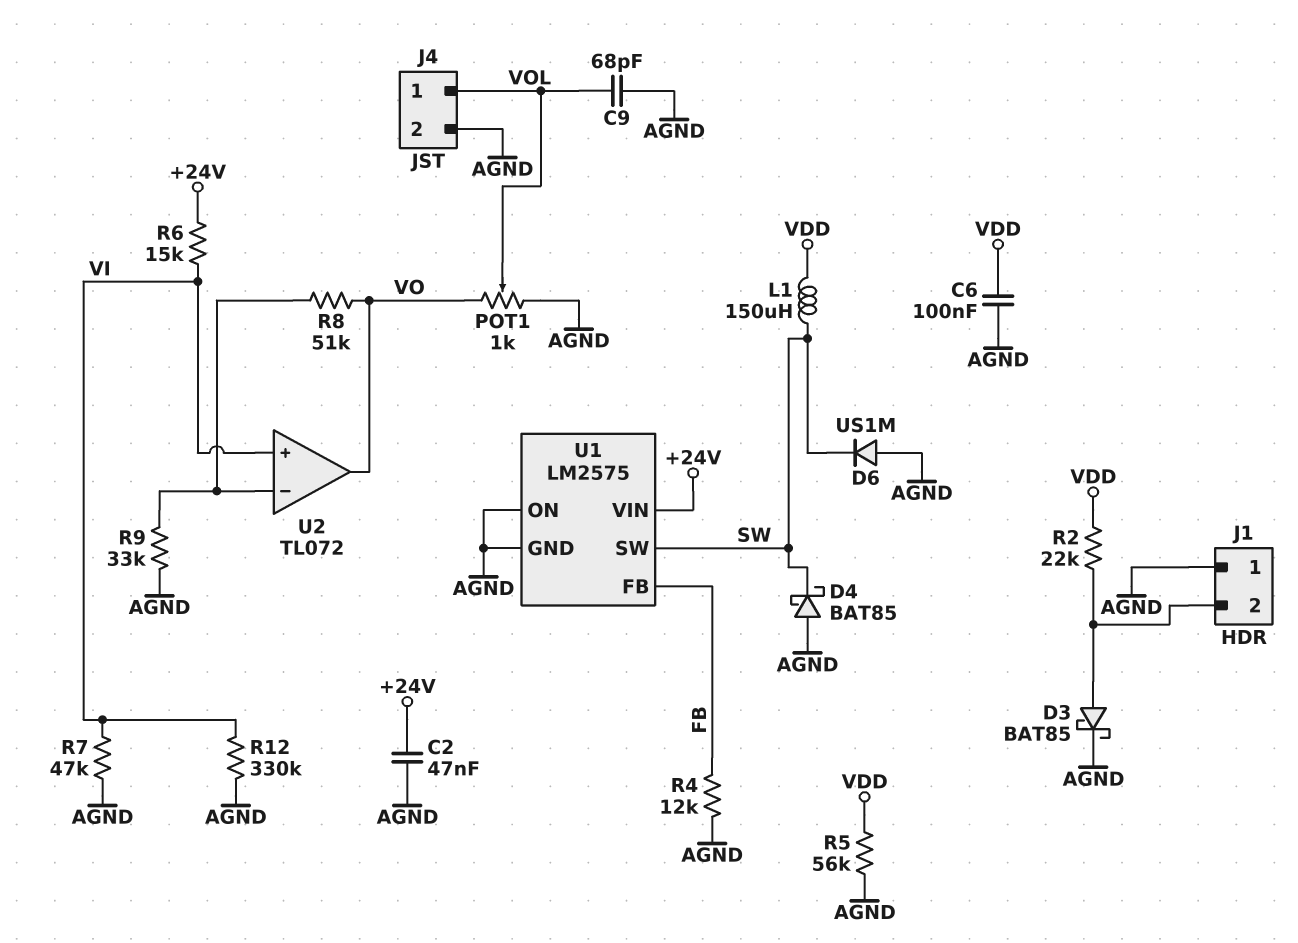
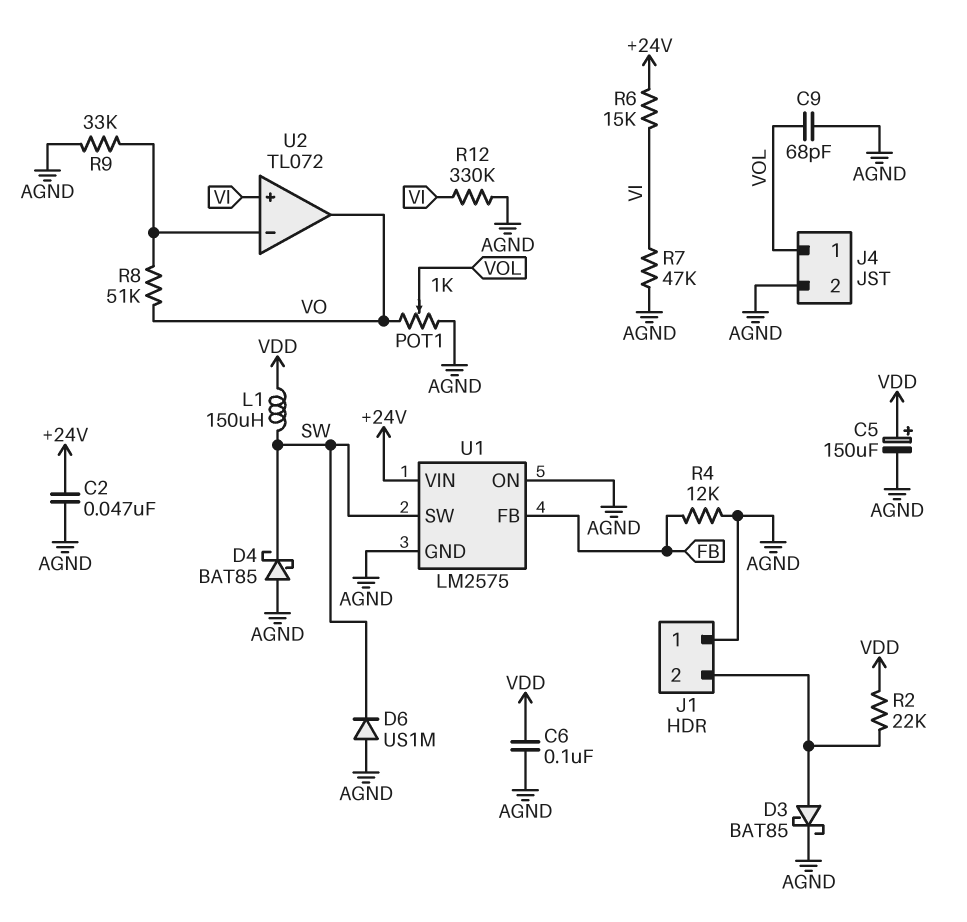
C5: none -> 150uF (plus VDD, minus AGND)
R5: 56k (AGND, VDD) -> none

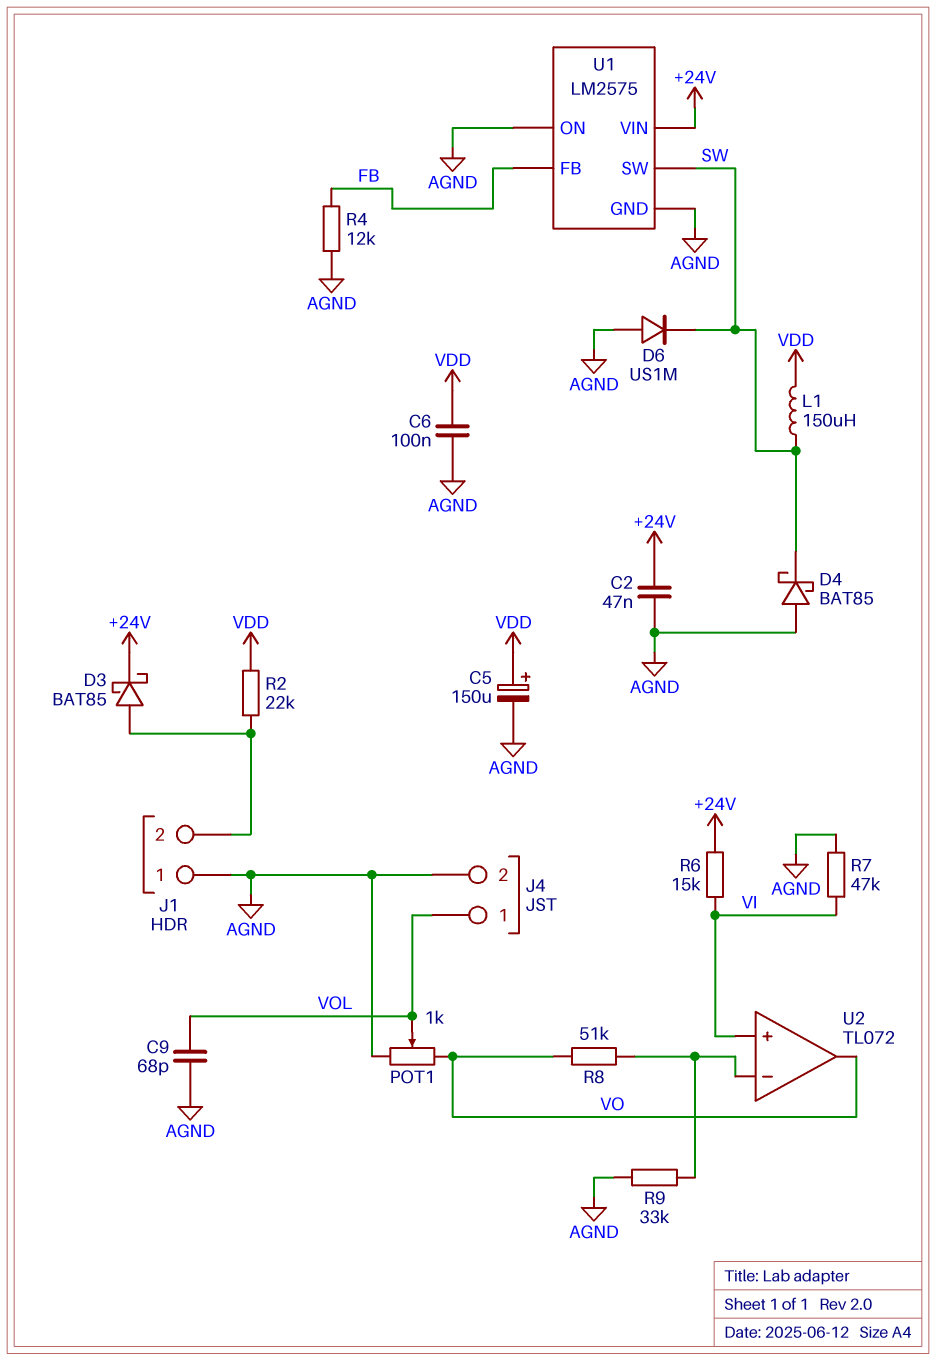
D3: schottky BAT85 (A J1/2, K AGND) -> schottky BAT85 (A J1/2, K +24V)
R12: 330k (AGND, VI) -> none

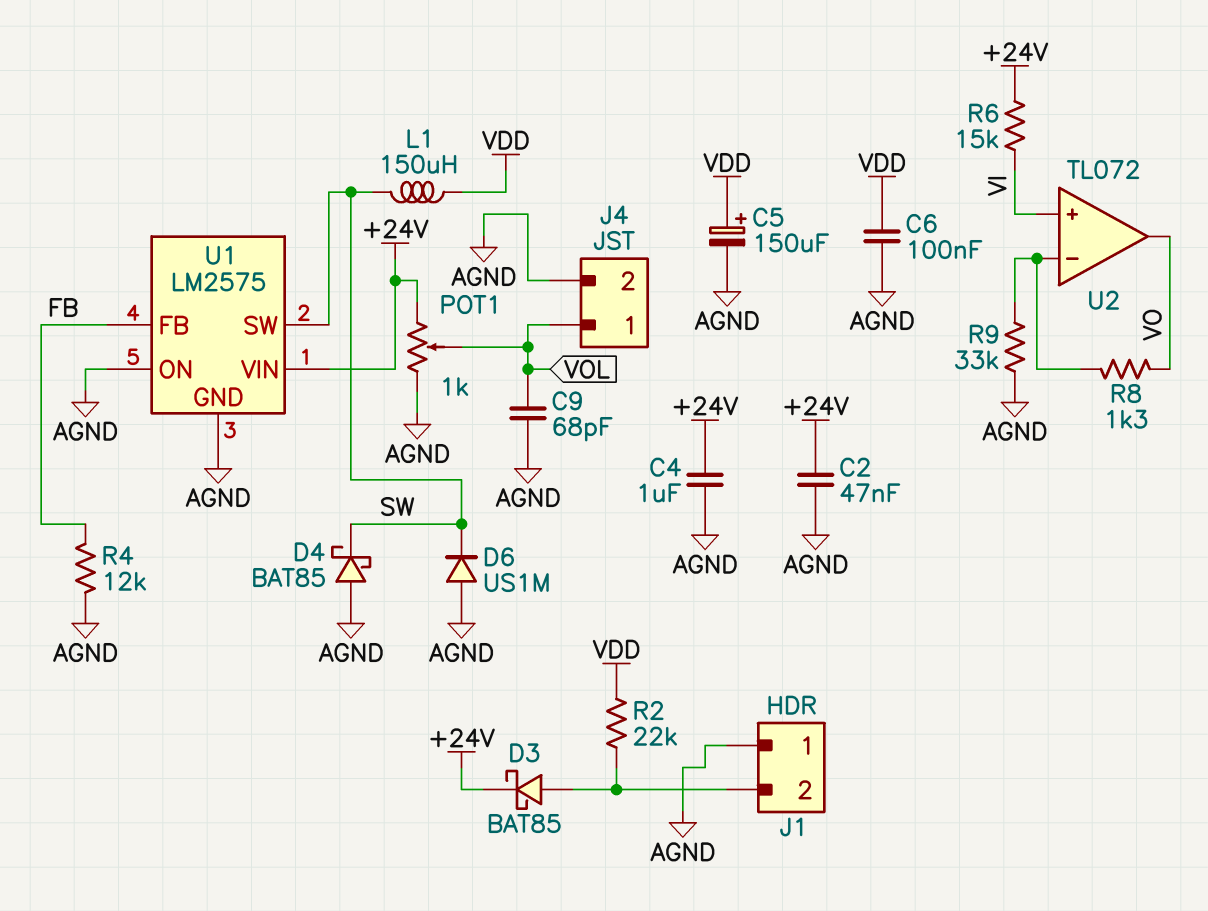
C4: none -> 1uF (+24V, AGND)
POT1: 1k (AGND, VO, wiper VOL) -> 1k (+24V, AGND, wiper VOL)
R7: 47k (AGND, VI) -> none
R8: 51k (U2/in-, VO) -> 1.3k (U2/in-, VO)

